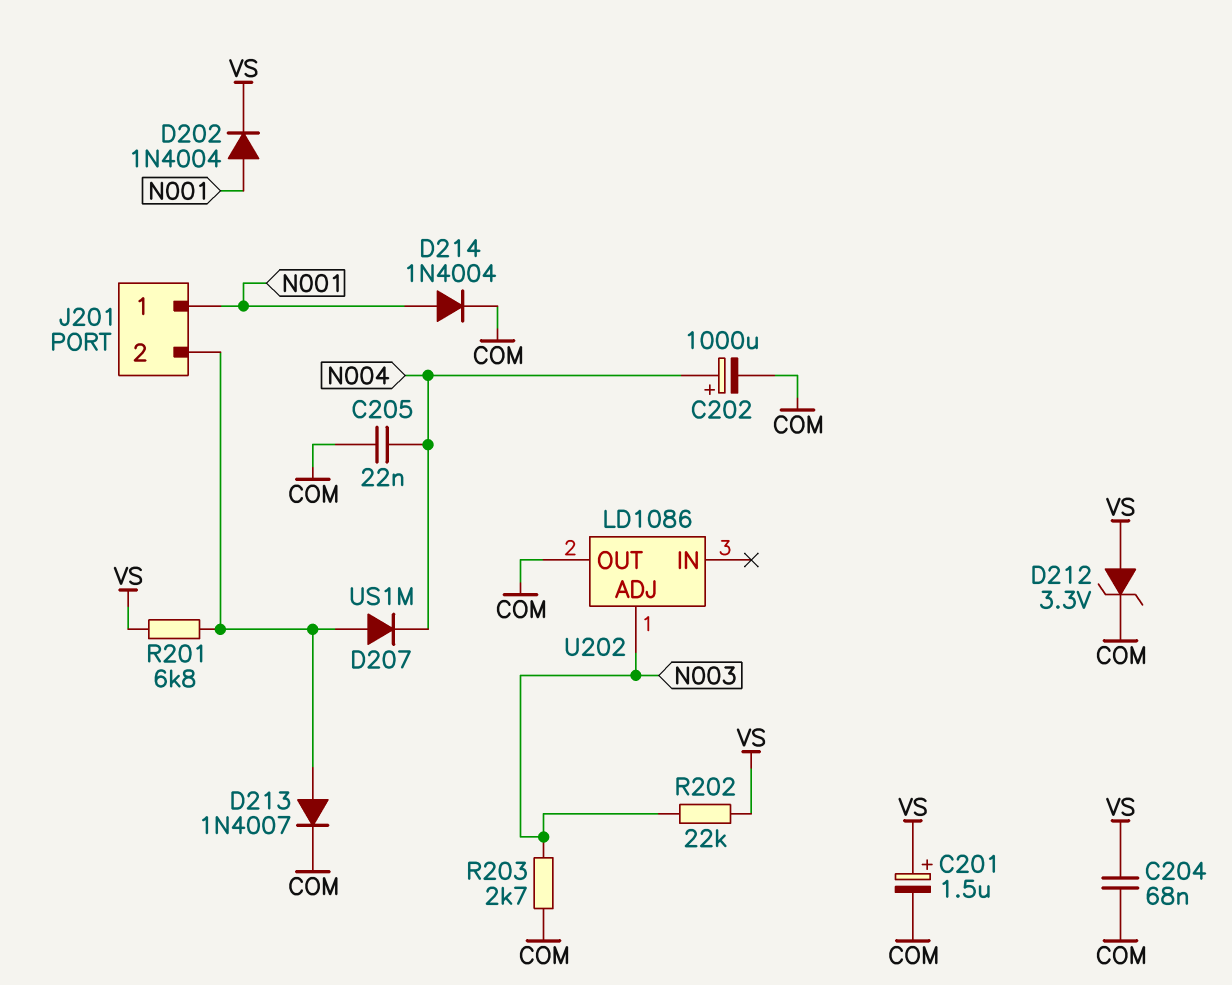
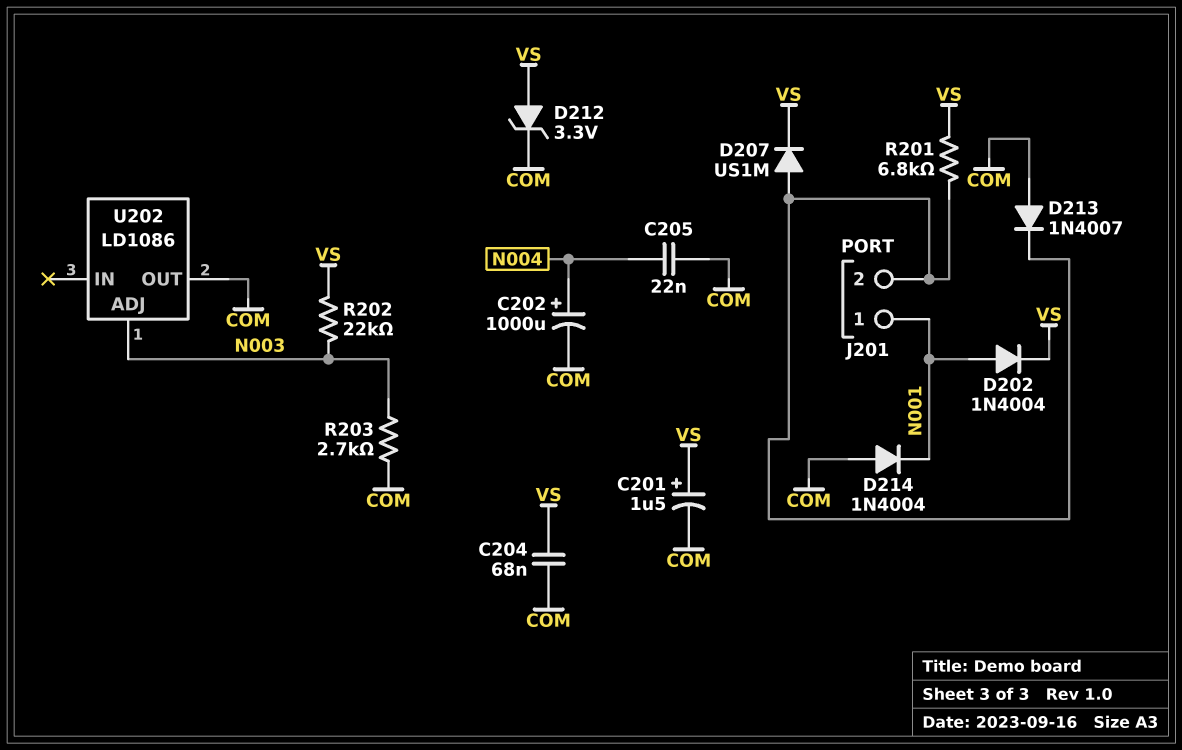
D207: diode US1M (A J201/2, K N004) -> diode US1M (A J201/2, K VS)
D213: diode 1N4007 (A J201/2, K COM) -> diode 1N4007 (A COM, K J201/2)
D214: diode 1N4004 (A N001, K COM) -> diode 1N4004 (A COM, K N001)

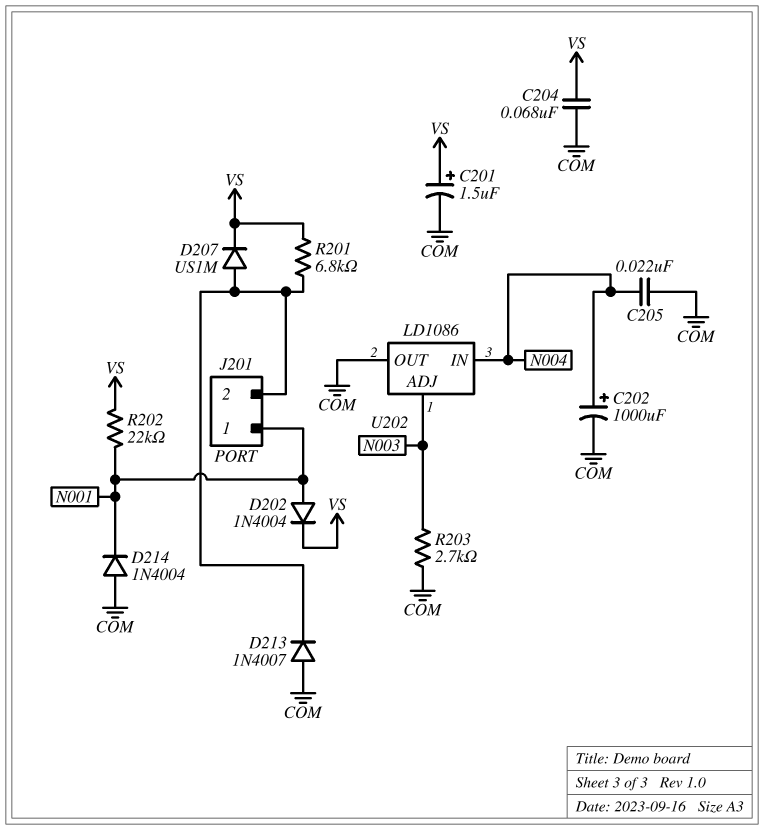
D212: zener 3.3V (A VS, K COM) -> none
R202: 22k (N003, VS) -> 22k (N001, VS)
U202 pin IN: none -> N004

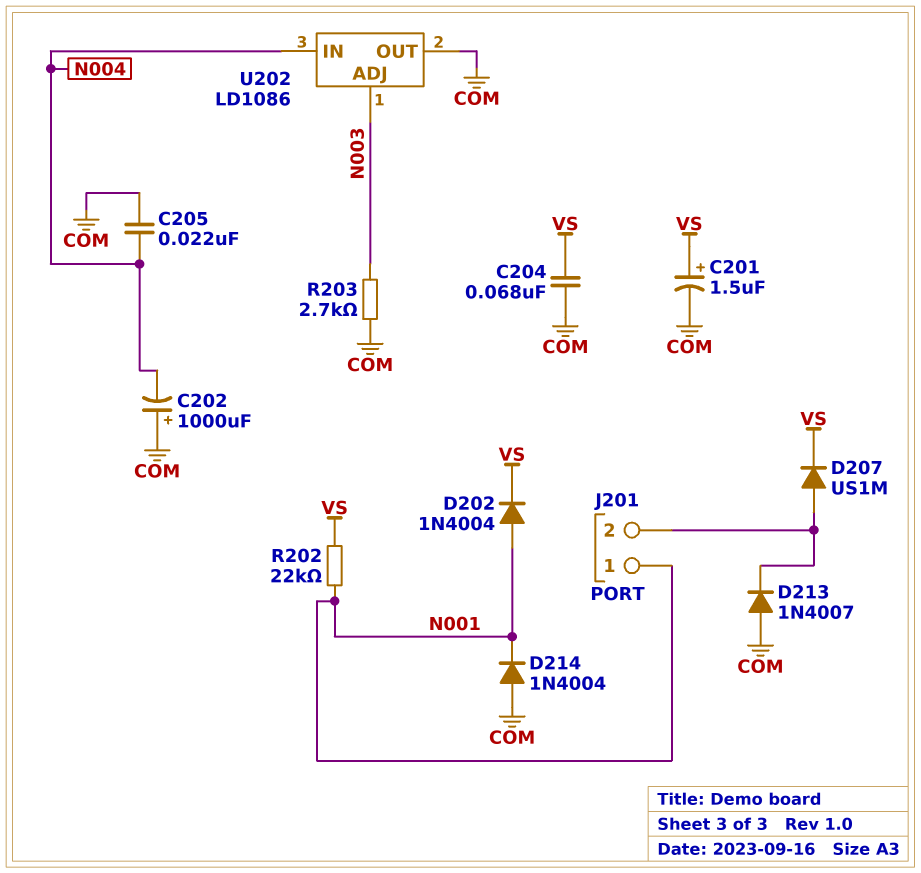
C202: 1000uF (plus N004, minus COM) -> 1000uF (plus COM, minus N004)
R201: 6.8k (J201/2, VS) -> none

